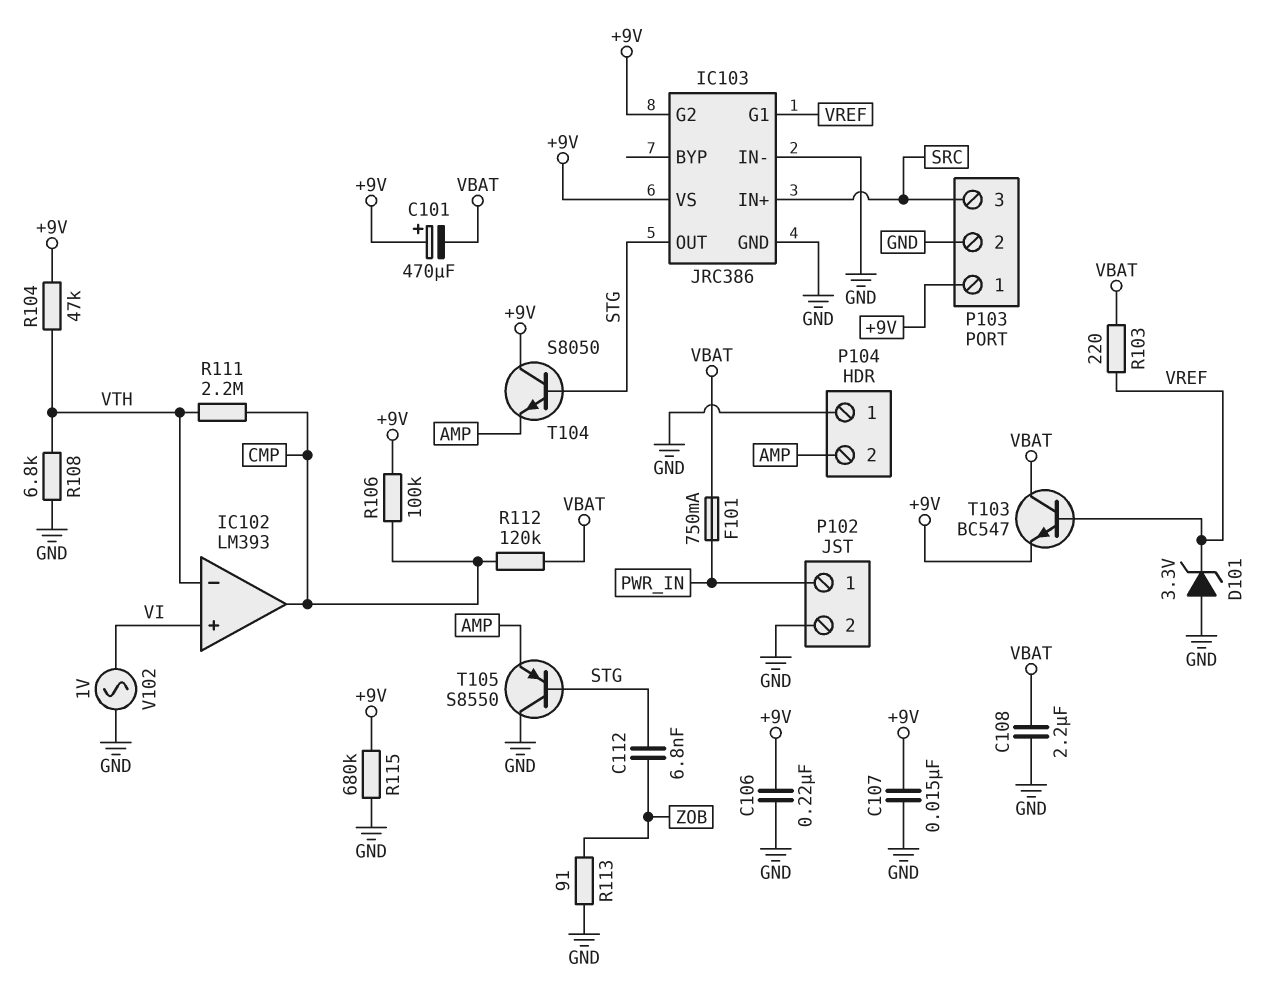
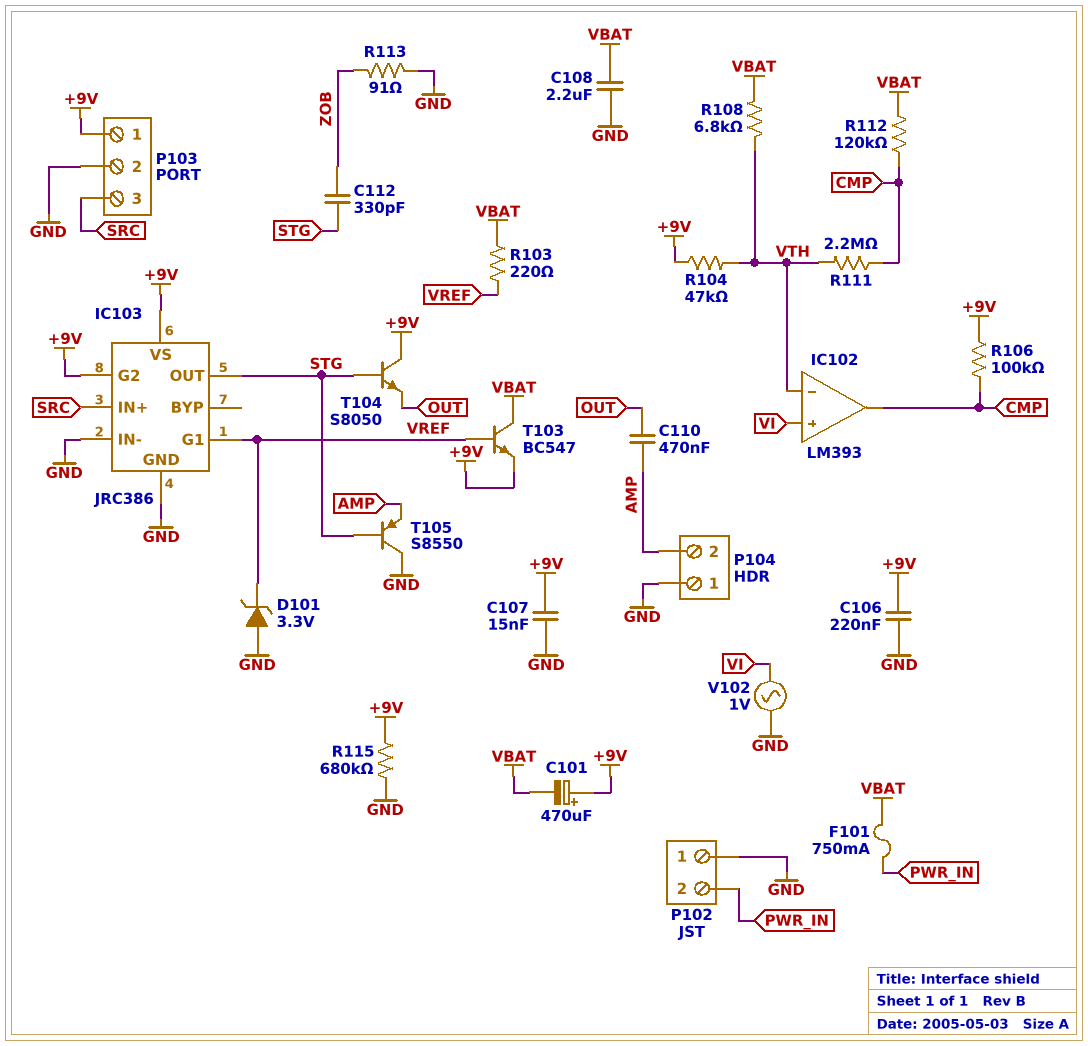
C110: none -> 470nF (AMP, OUT)
C112: 6.8nF (STG, ZOB) -> 330pF (STG, ZOB)
P102 pin 1: PWR_IN -> GND
P102 pin 2: GND -> PWR_IN
R108: 6.8k (GND, VTH) -> 6.8k (VBAT, VTH)
T104: NPN S8050 (B STG, C +9V, E AMP) -> NPN S8050 (B STG, C +9V, E OUT)

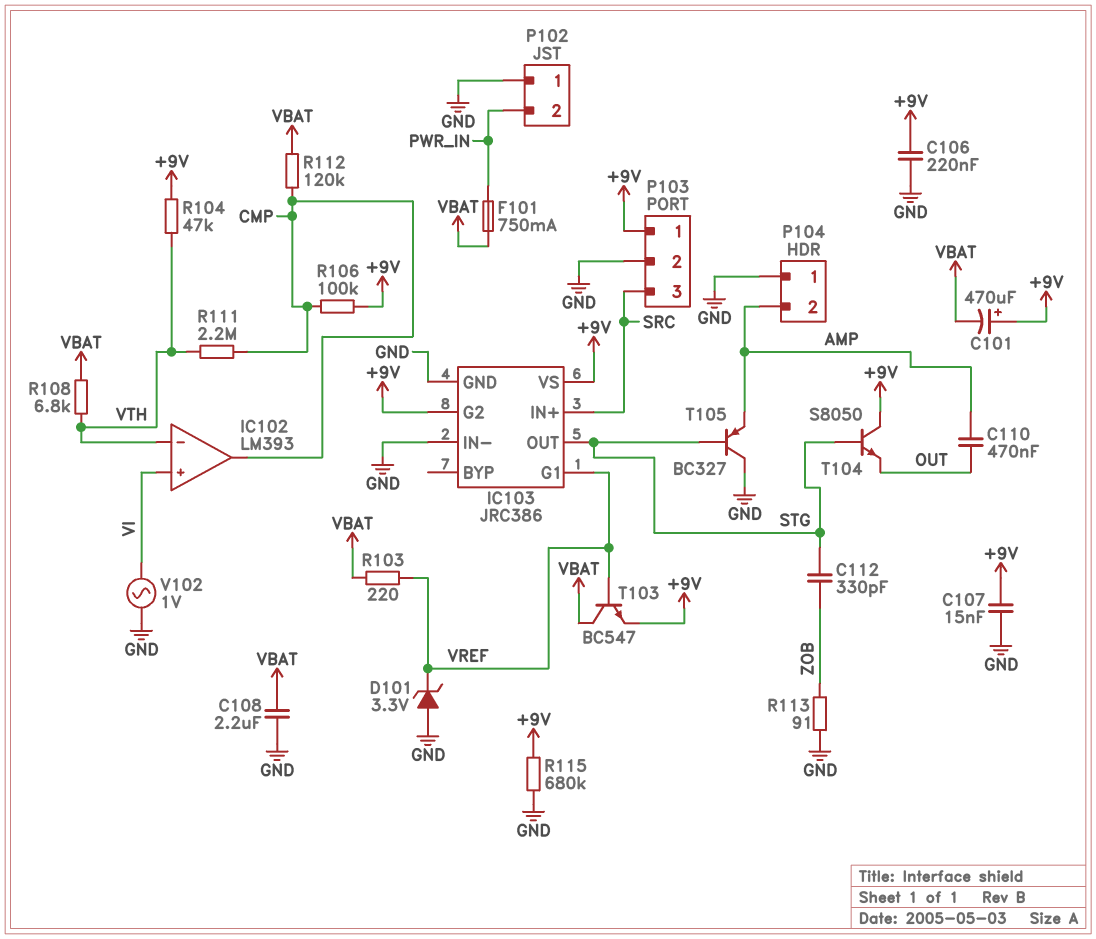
T105: PNP S8550 (B STG, C GND, E AMP) -> PNP BC327 (B STG, C GND, E AMP)

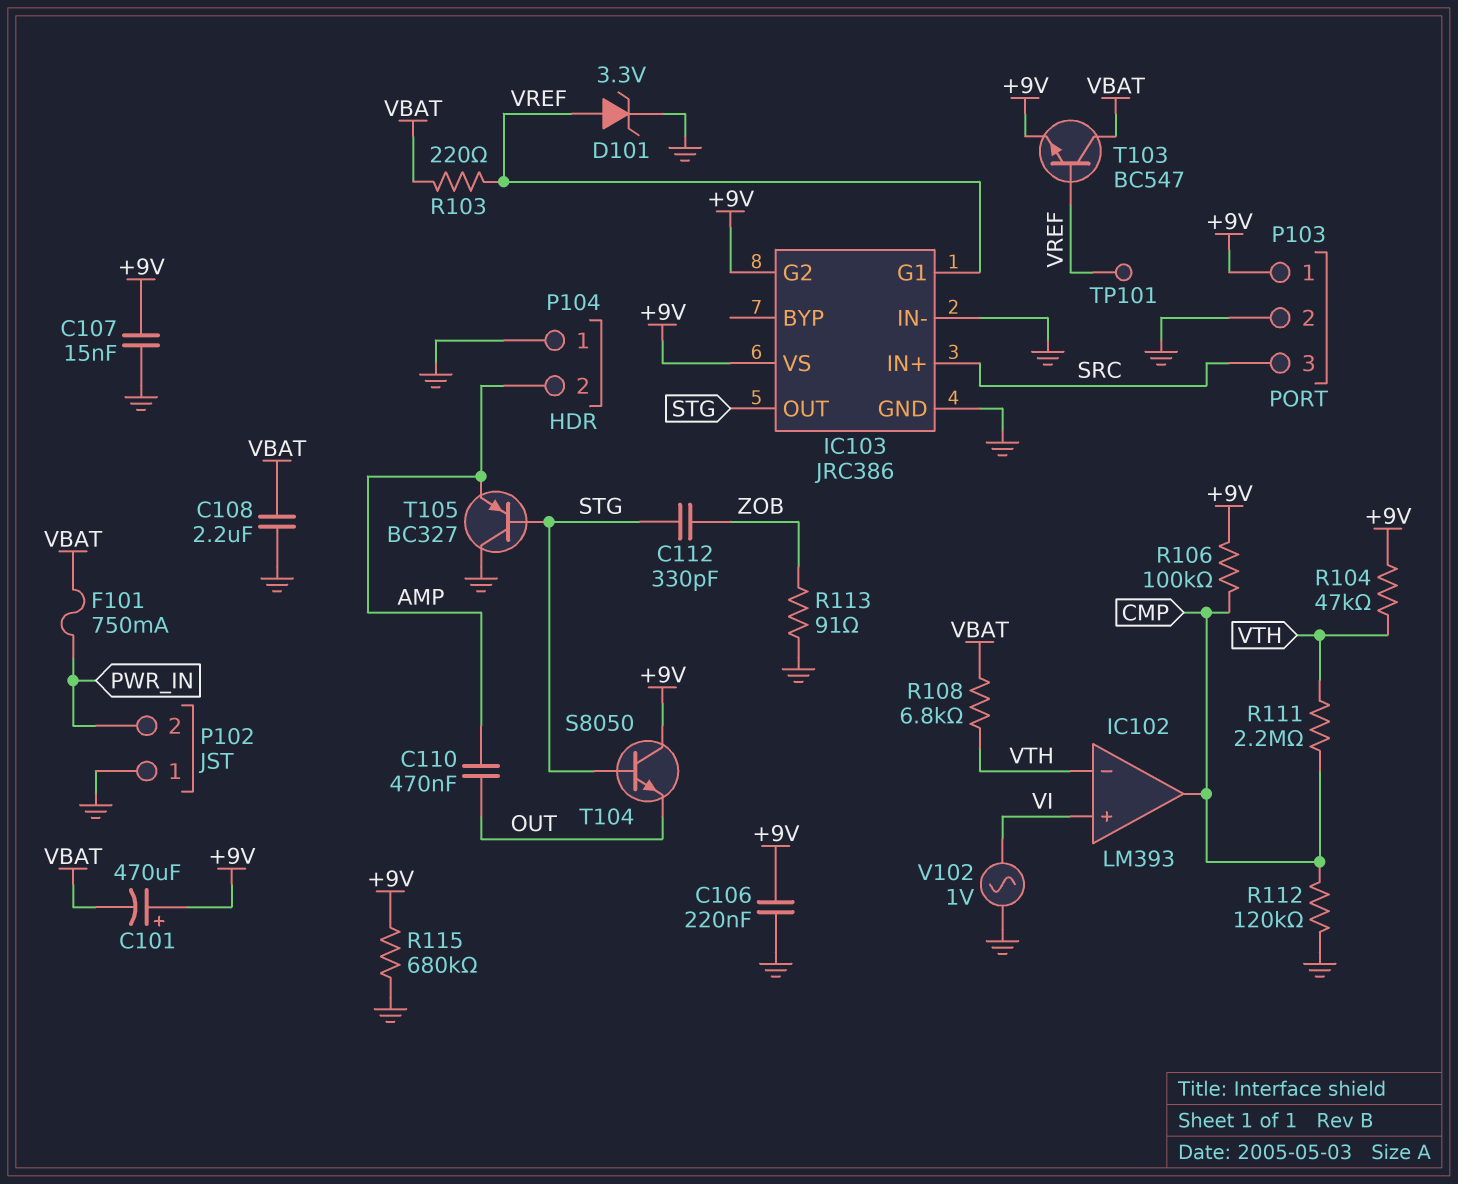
D101: zener 3.3V (A GND, K VREF) -> zener 3.3V (A VREF, K GND)
R112: 120k (CMP, VBAT) -> 120k (CMP, GND)
TP101: none -> test point (VREF)

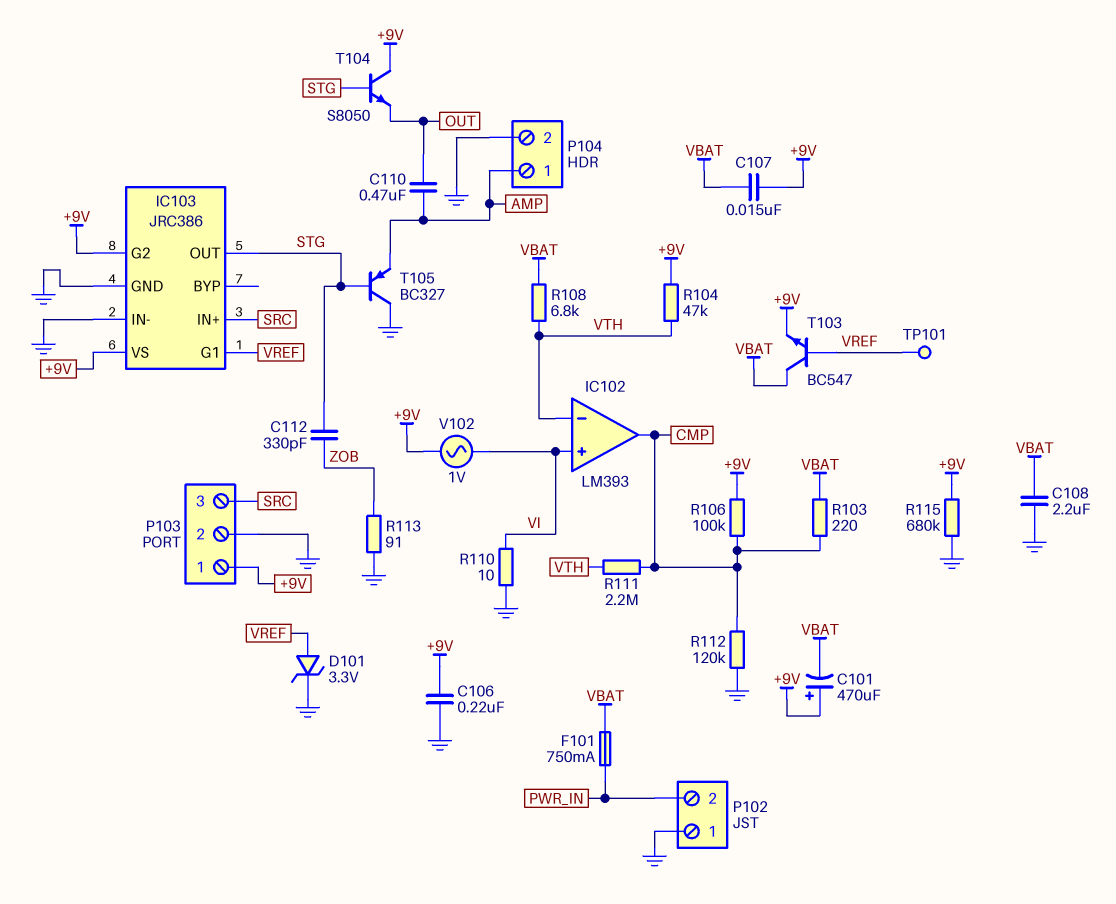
C107: 15nF (+9V, GND) -> 15nF (+9V, VBAT)
P104 pin 1: GND -> AMP
P104 pin 2: AMP -> GND
R103: 220 (VBAT, VREF) -> 220 (CMP, VBAT)
R110: none -> 10 (GND, VI)
V102: AC 1V (GND, VI) -> AC 1V (+9V, VI)

